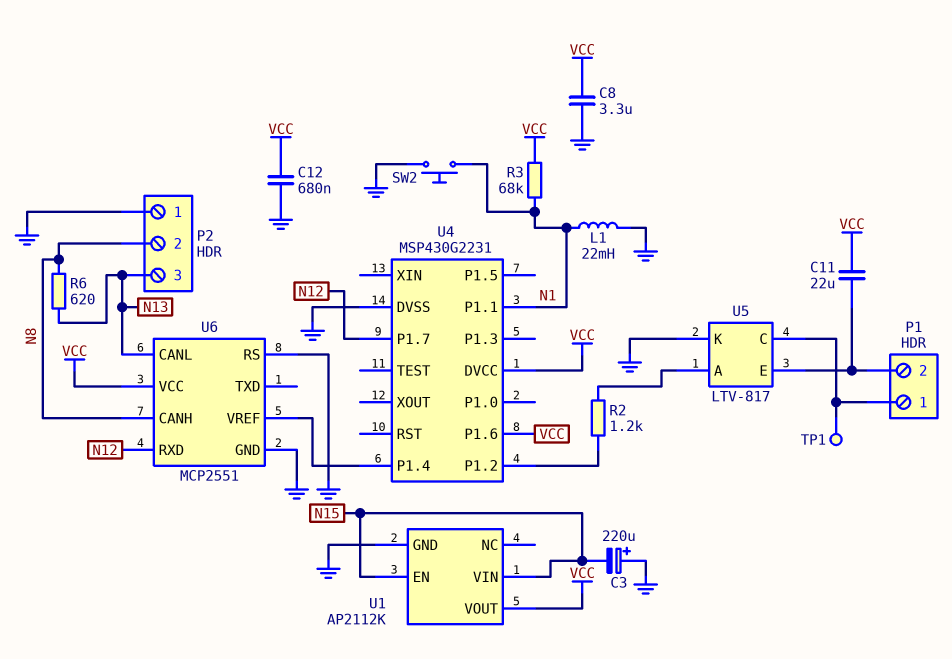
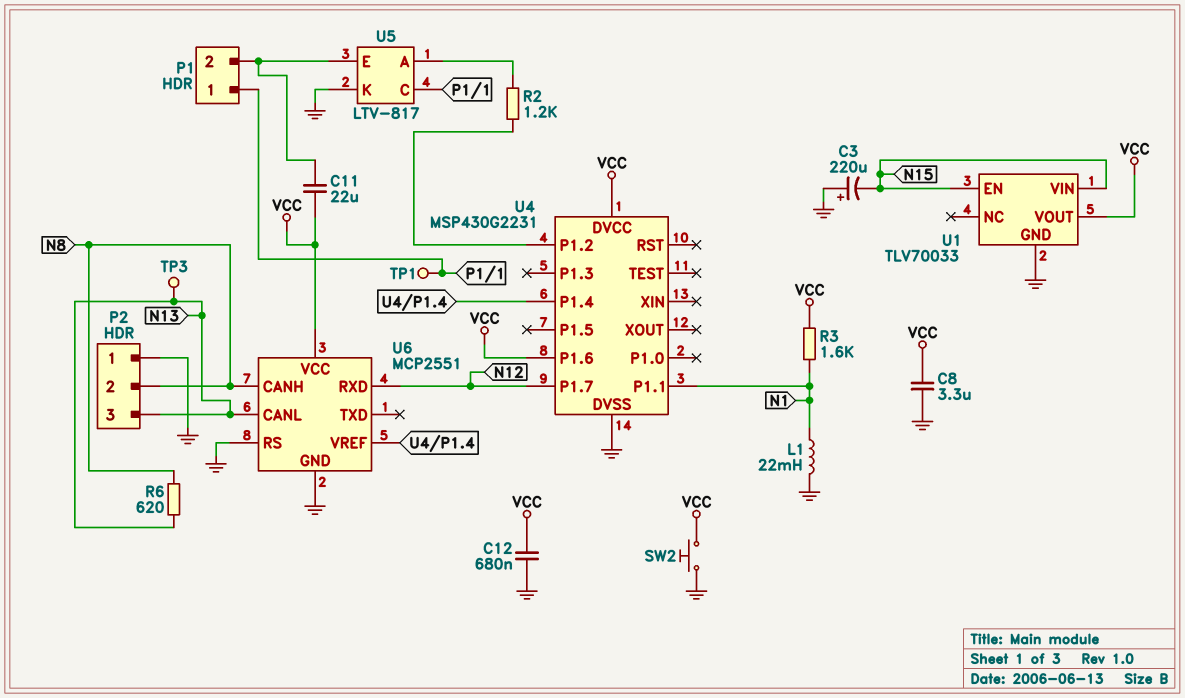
R3: 68k (N1, VCC) -> 1.6k (N1, VCC)
SW2: button (GND, N1) -> button (GND, VCC)
TP3: none -> test point (N13)
U1: AP2112K -> TLV70033

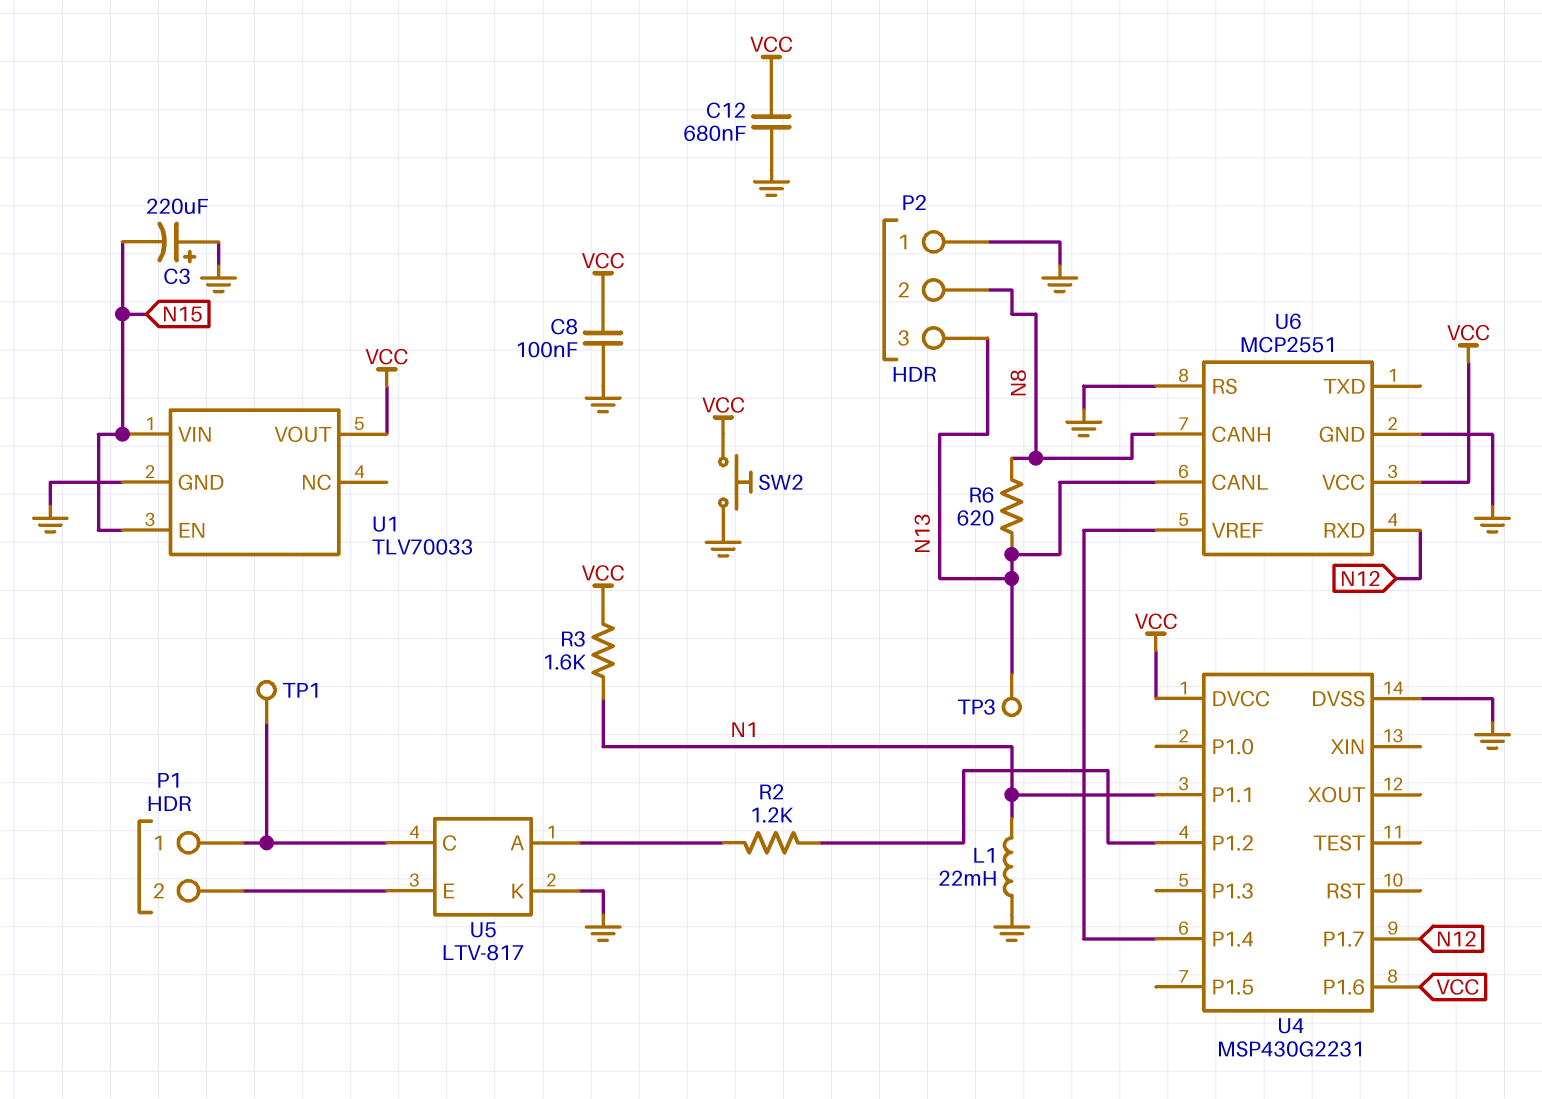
C8: 3.3uF (GND, VCC) -> 100nF (GND, VCC)
C11: 22uF (P1/2, VCC) -> none

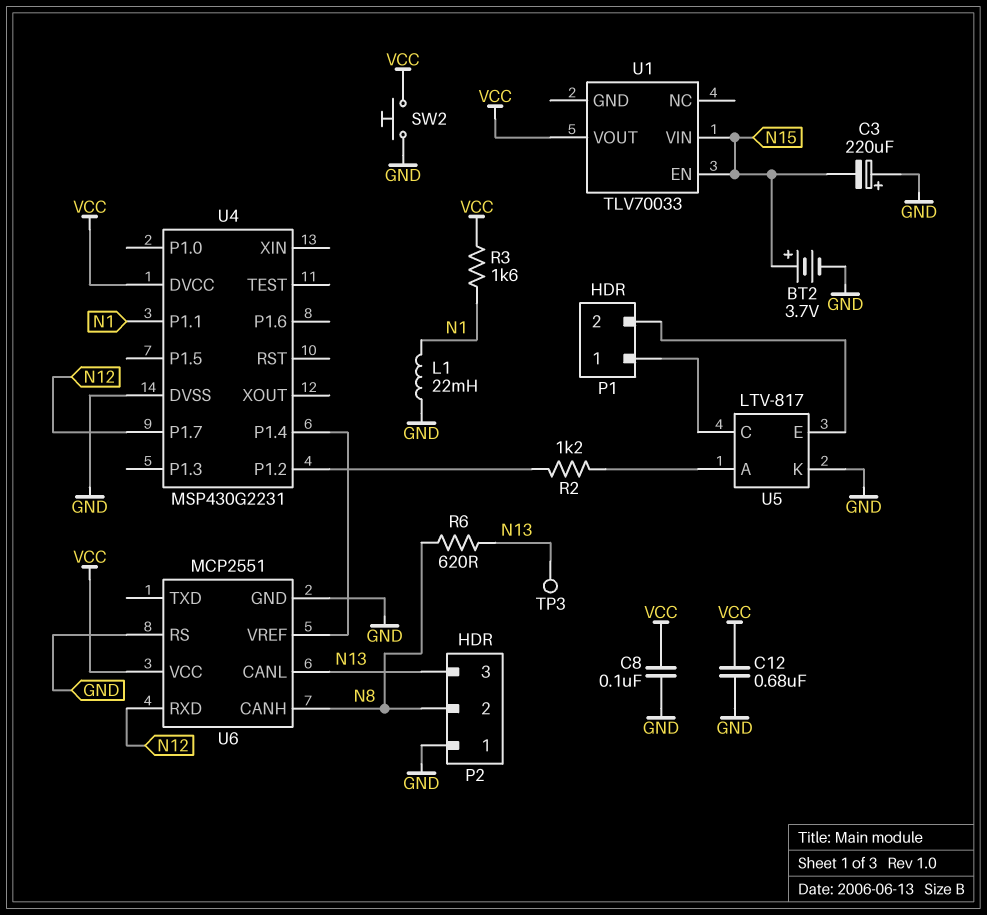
BT2: none -> 3.7V (plus N15, minus GND)
TP1: test point (P1/1) -> none
U1 pin GND: GND -> none
U4 pin P1.6: VCC -> none

